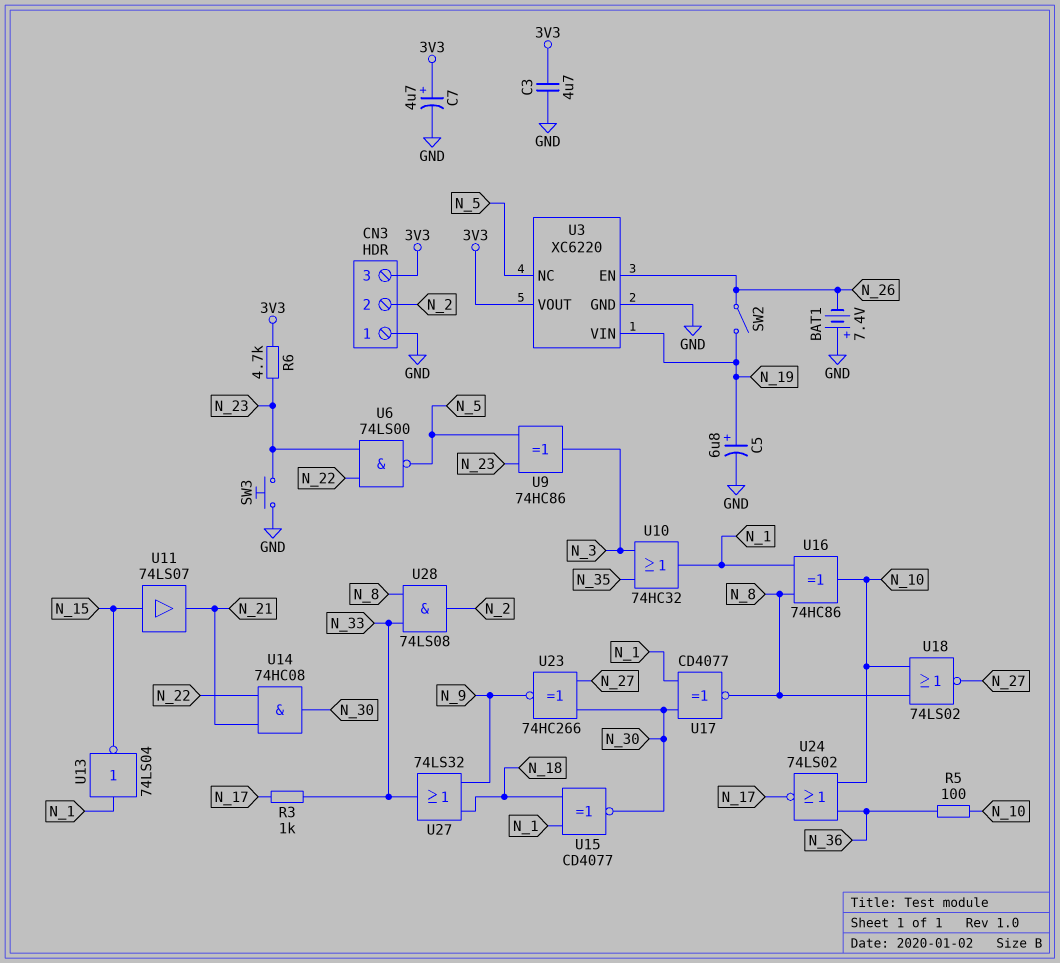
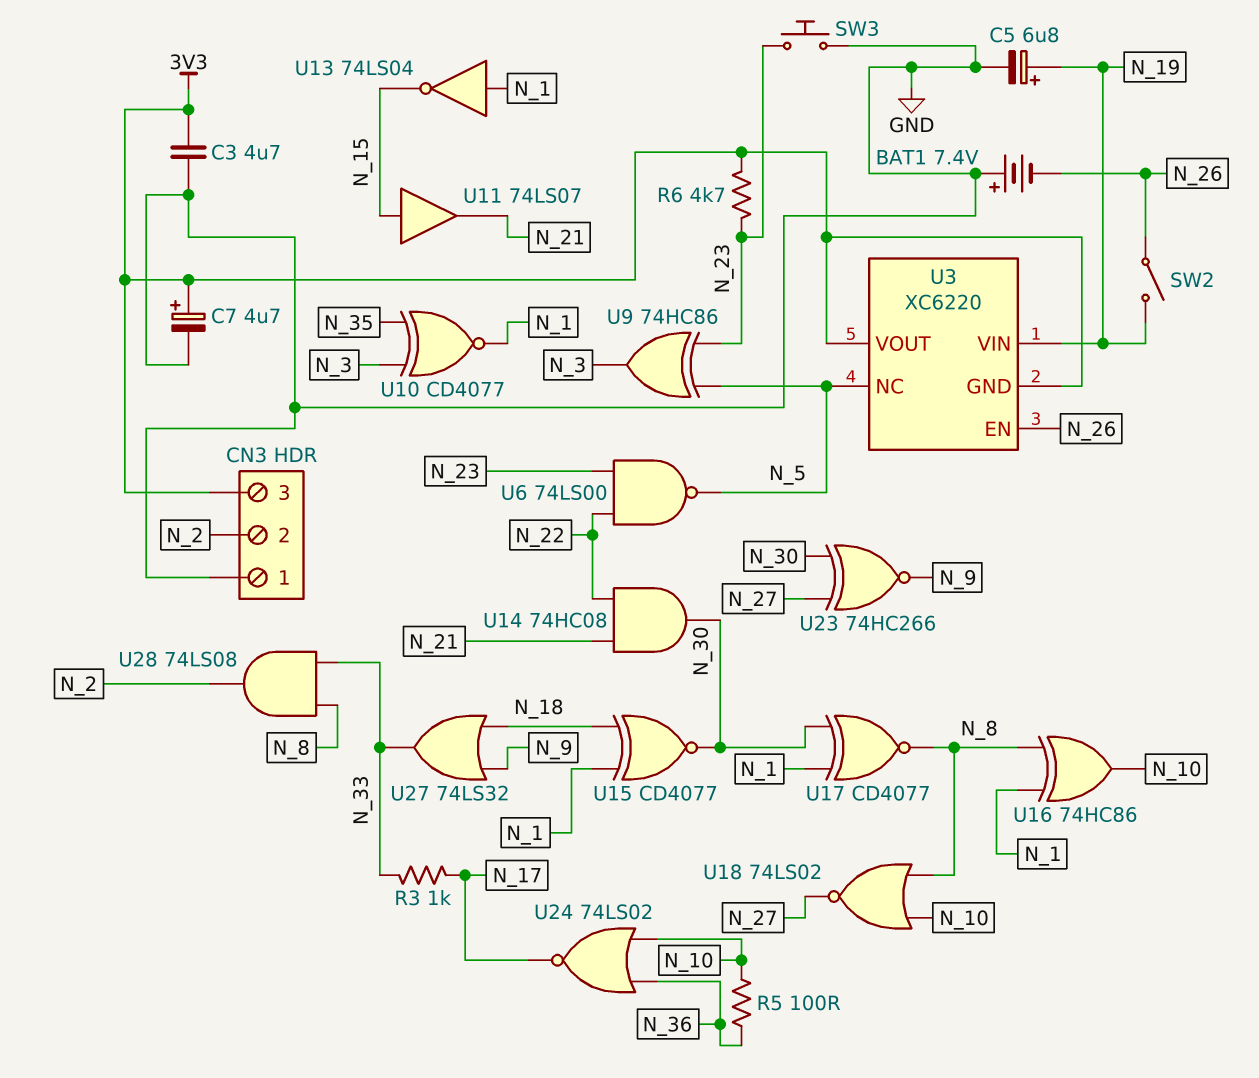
U3 pin GND: GND -> 3V3
U10: OR 74HC32 (in N_3, in N_35, out N_1) -> XNOR CD4077 (in N_3, in N_35, out N_1)

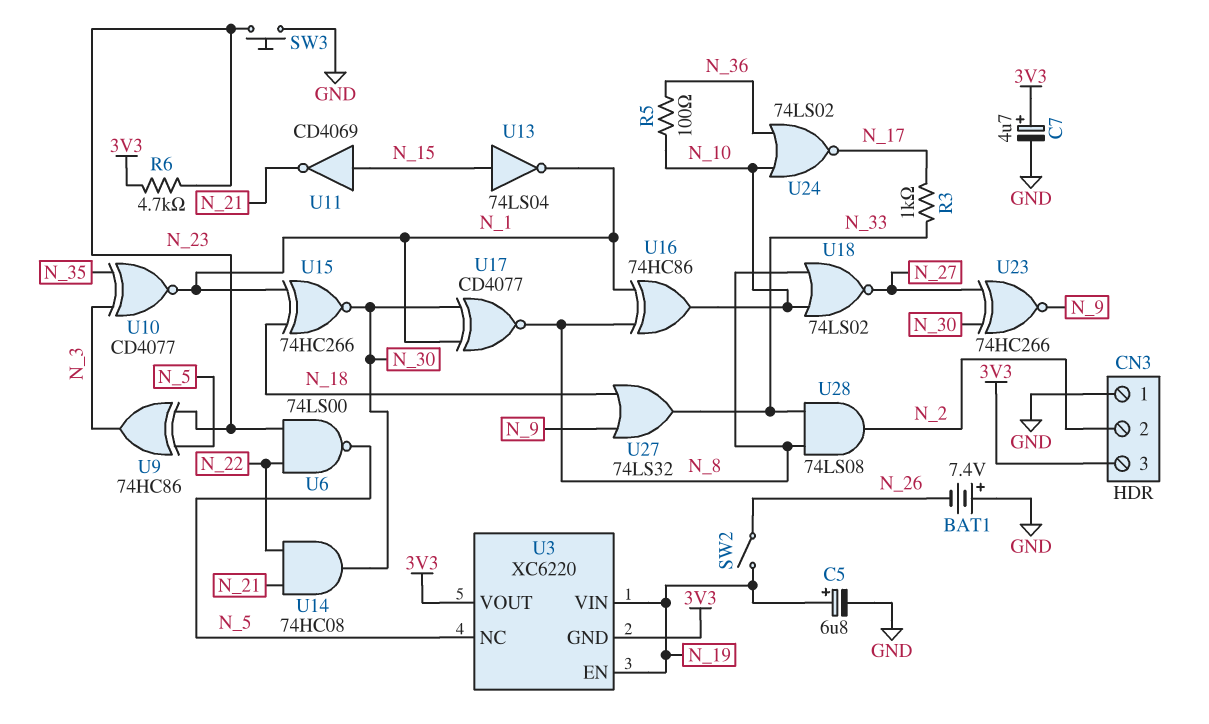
C3: 4.7uF (3V3, GND) -> none
U3 pin EN: N_26 -> N_19
U11: buffer 74LS07 (in N_15, out N_21) -> NOT CD4069 (in N_15, out N_21)
U13: NOT 74LS04 (in N_1, out N_15) -> NOT 74LS04 (in N_15, out N_1)
U15: XNOR CD4077 (in N_1, in N_18, out N_30) -> XNOR 74HC266 (in N_1, in N_18, out N_30)

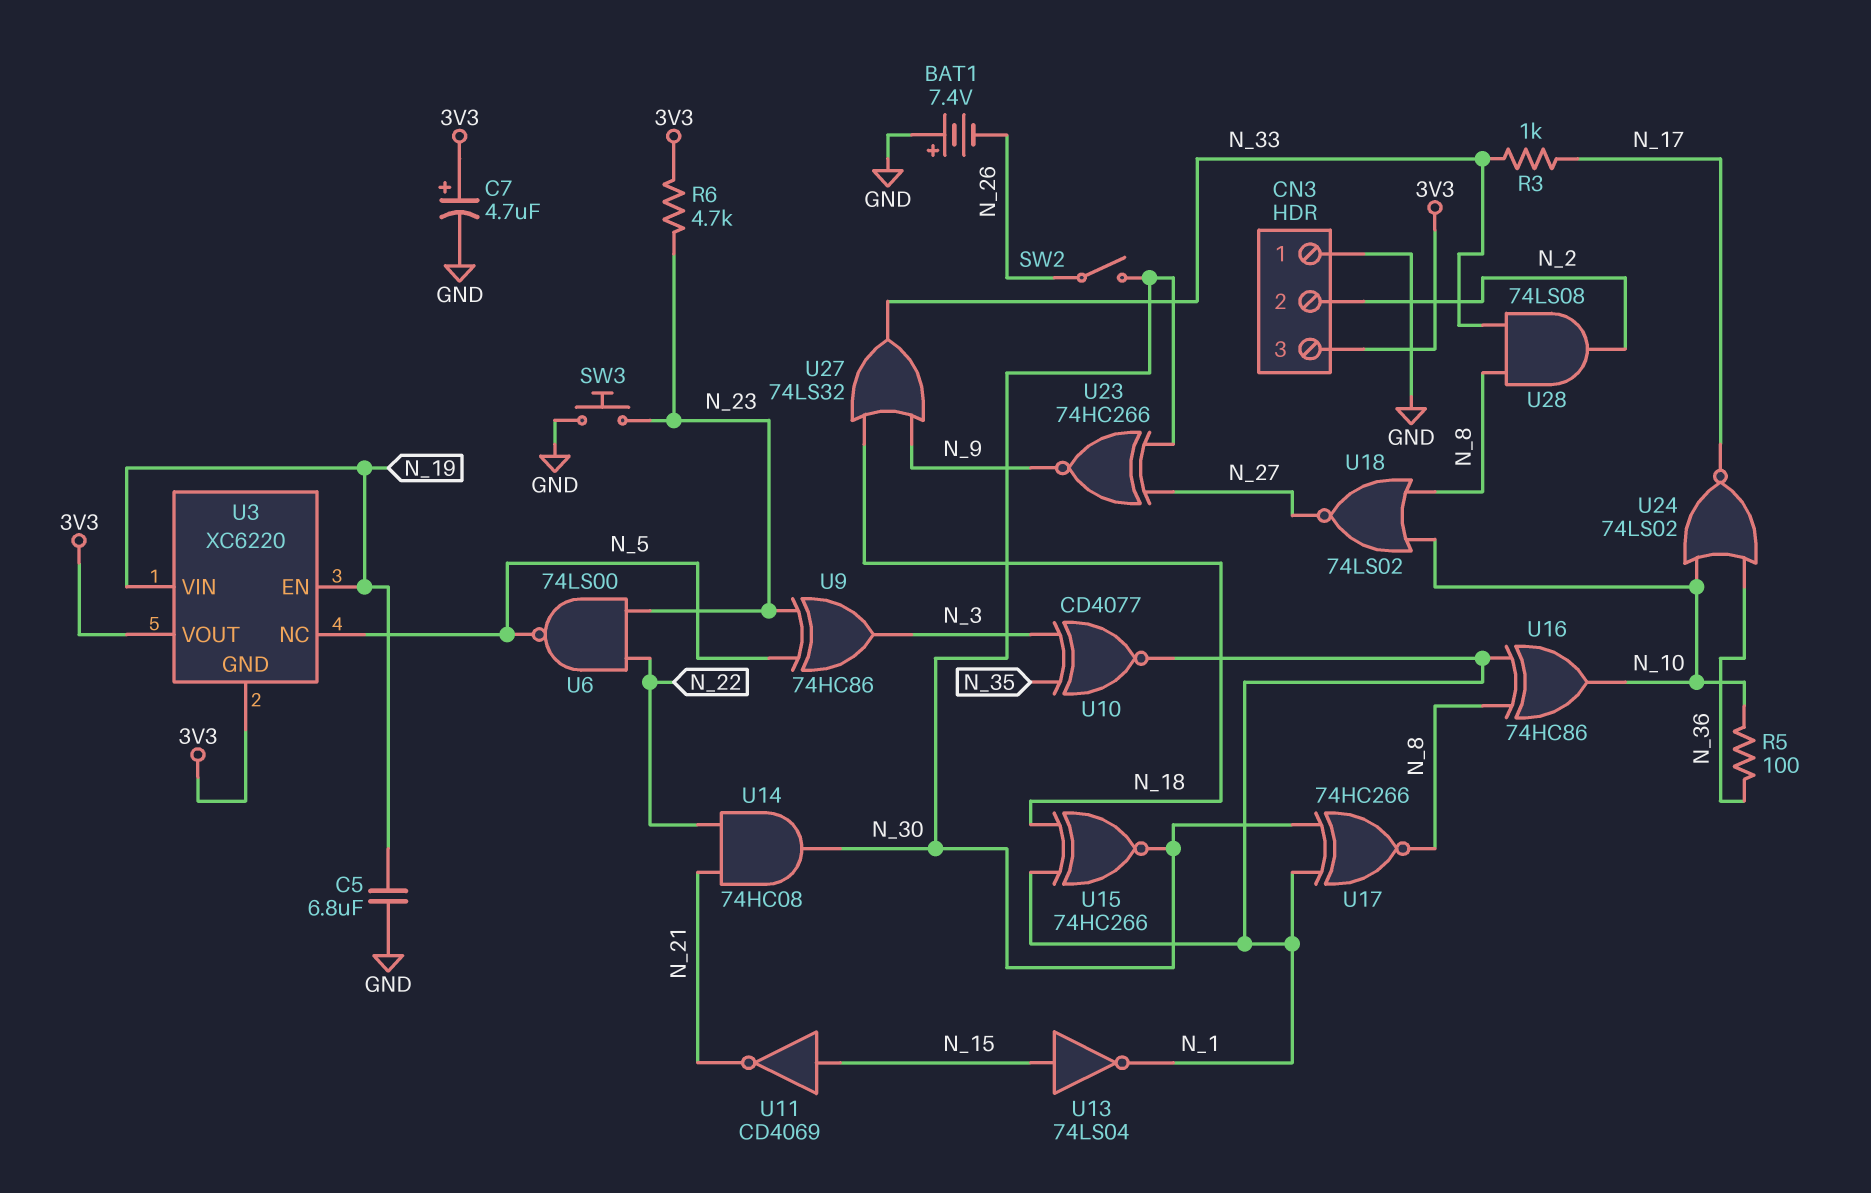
C5: 6.8uF (plus N_19, minus GND) -> 6.8uF (GND, N_19)
SW2: switch (N_19, N_26) -> switch (N_26, N_30)
U17: XNOR CD4077 (in N_1, in N_30, out N_8) -> XNOR 74HC266 (in N_1, in N_30, out N_8)

